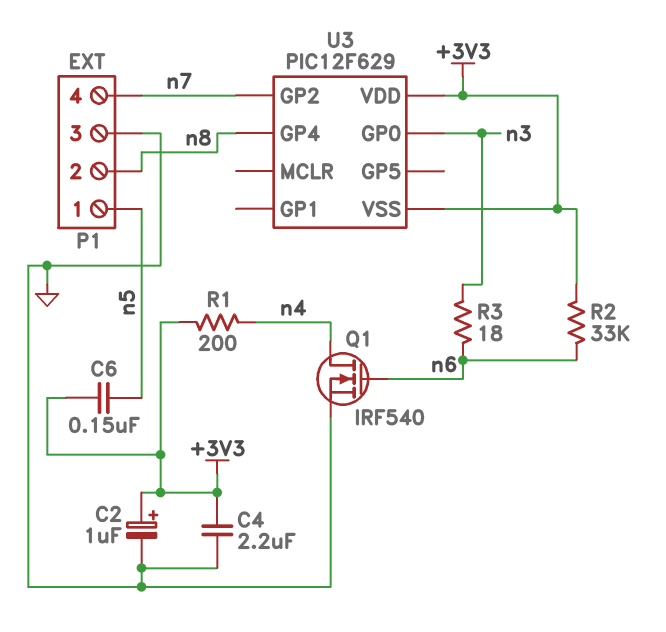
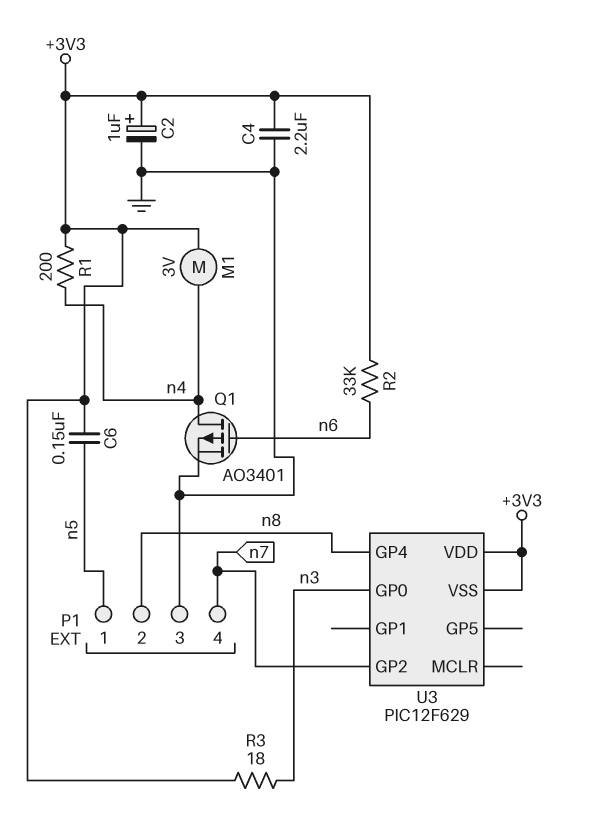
M1: none -> motor 3V (+3V3, n4)
Q1: NMOS IRF540 (G n6, D n4, S GND) -> PMOS AO3401 (G n6, D n4, S GND)
R3: 18 (n3, n6) -> 18 (+3V3, n3)

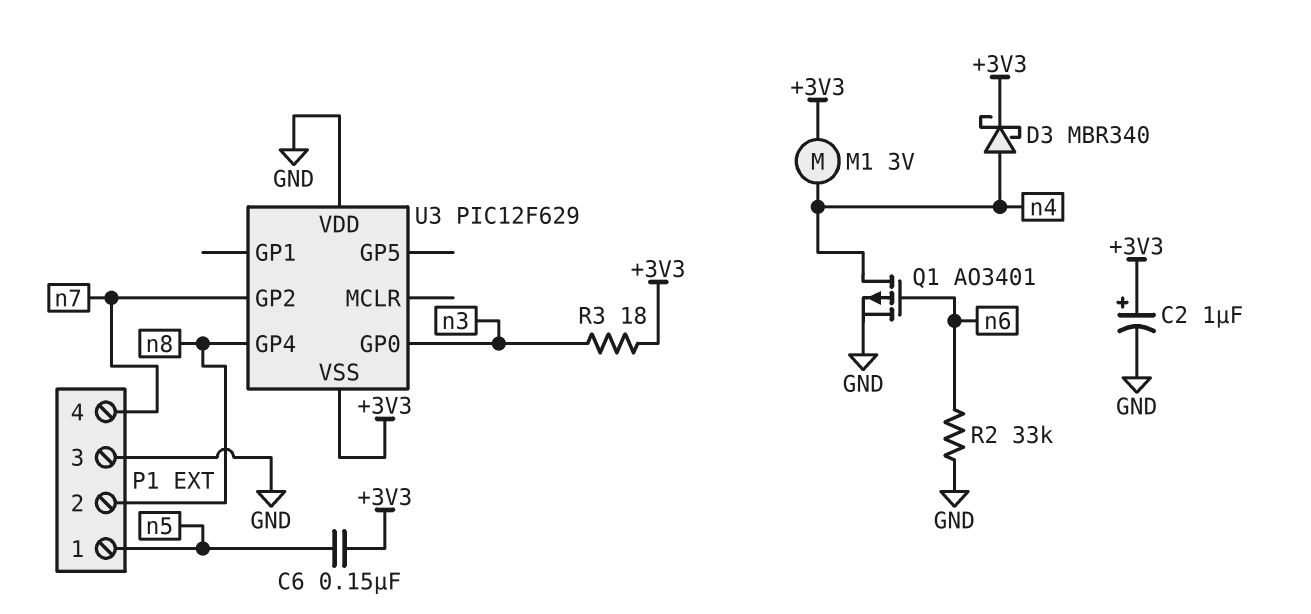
C4: 2.2uF (+3V3, GND) -> none
D3: none -> schottky MBR340 (A n4, K +3V3)
R1: 200 (+3V3, n4) -> none
R2: 33k (+3V3, n6) -> 33k (GND, n6)
U3 pin VDD: +3V3 -> GND

